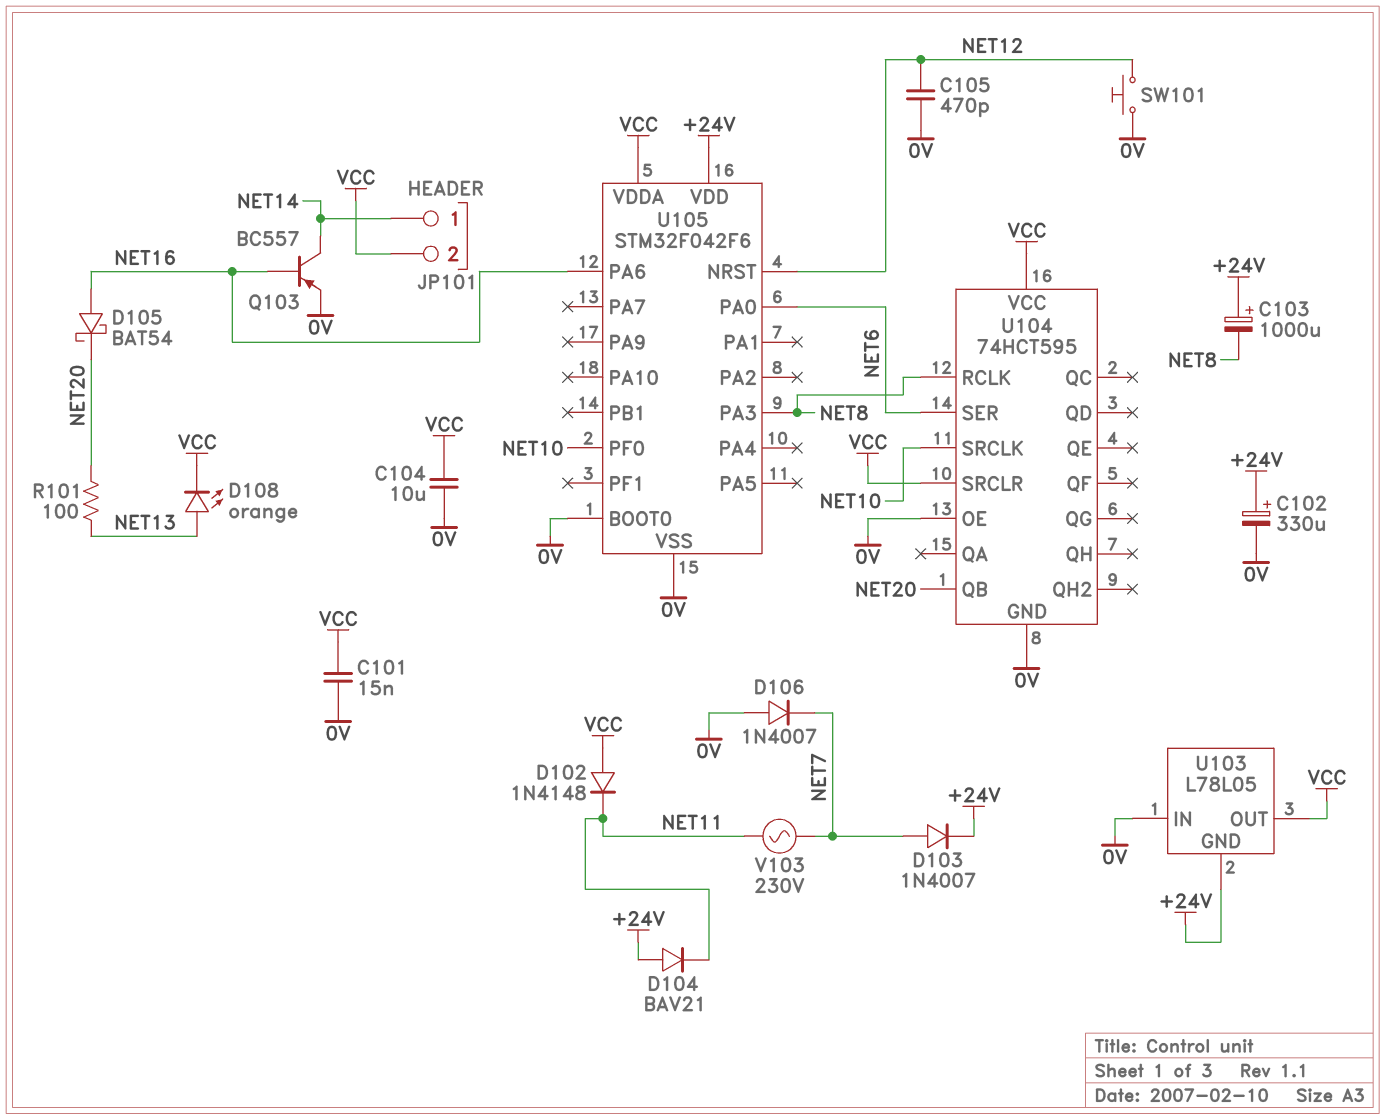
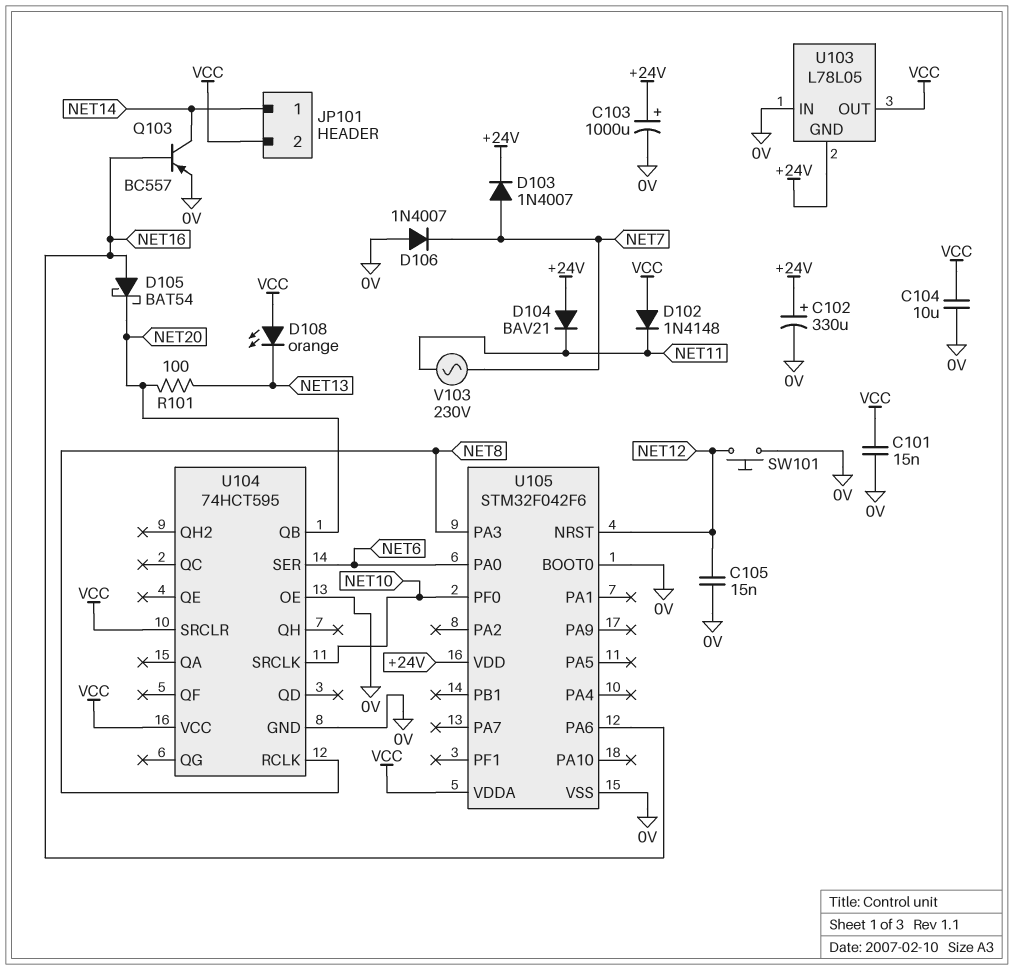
C103: 1000uF (plus +24V, minus NET8) -> 1000uF (plus +24V, minus 0V)
C105: 470pF (0V, NET12) -> 15nF (0V, NET12)
D108: LED orange (A NET13, K VCC) -> LED orange (A VCC, K NET13)

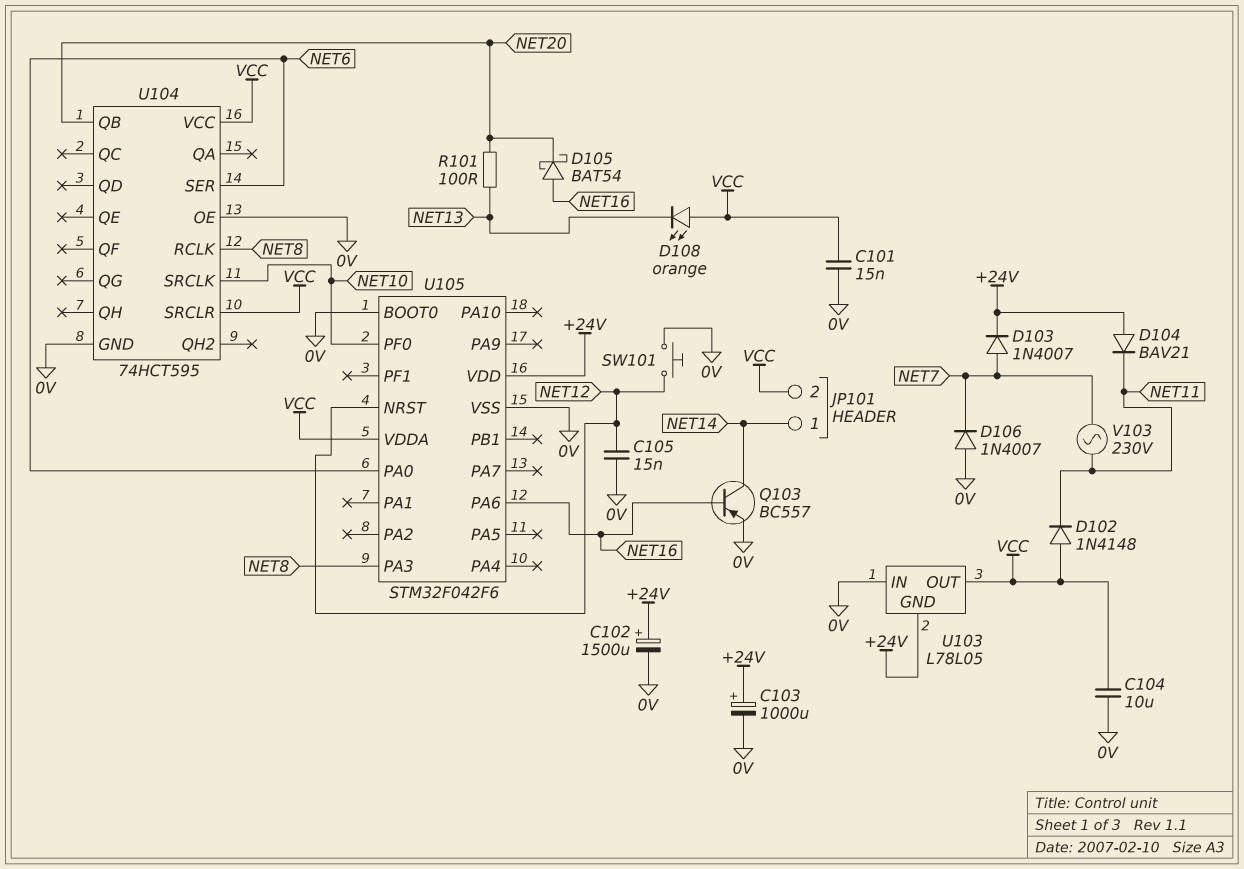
C102: 330uF (plus +24V, minus 0V) -> 1500uF (plus +24V, minus 0V)

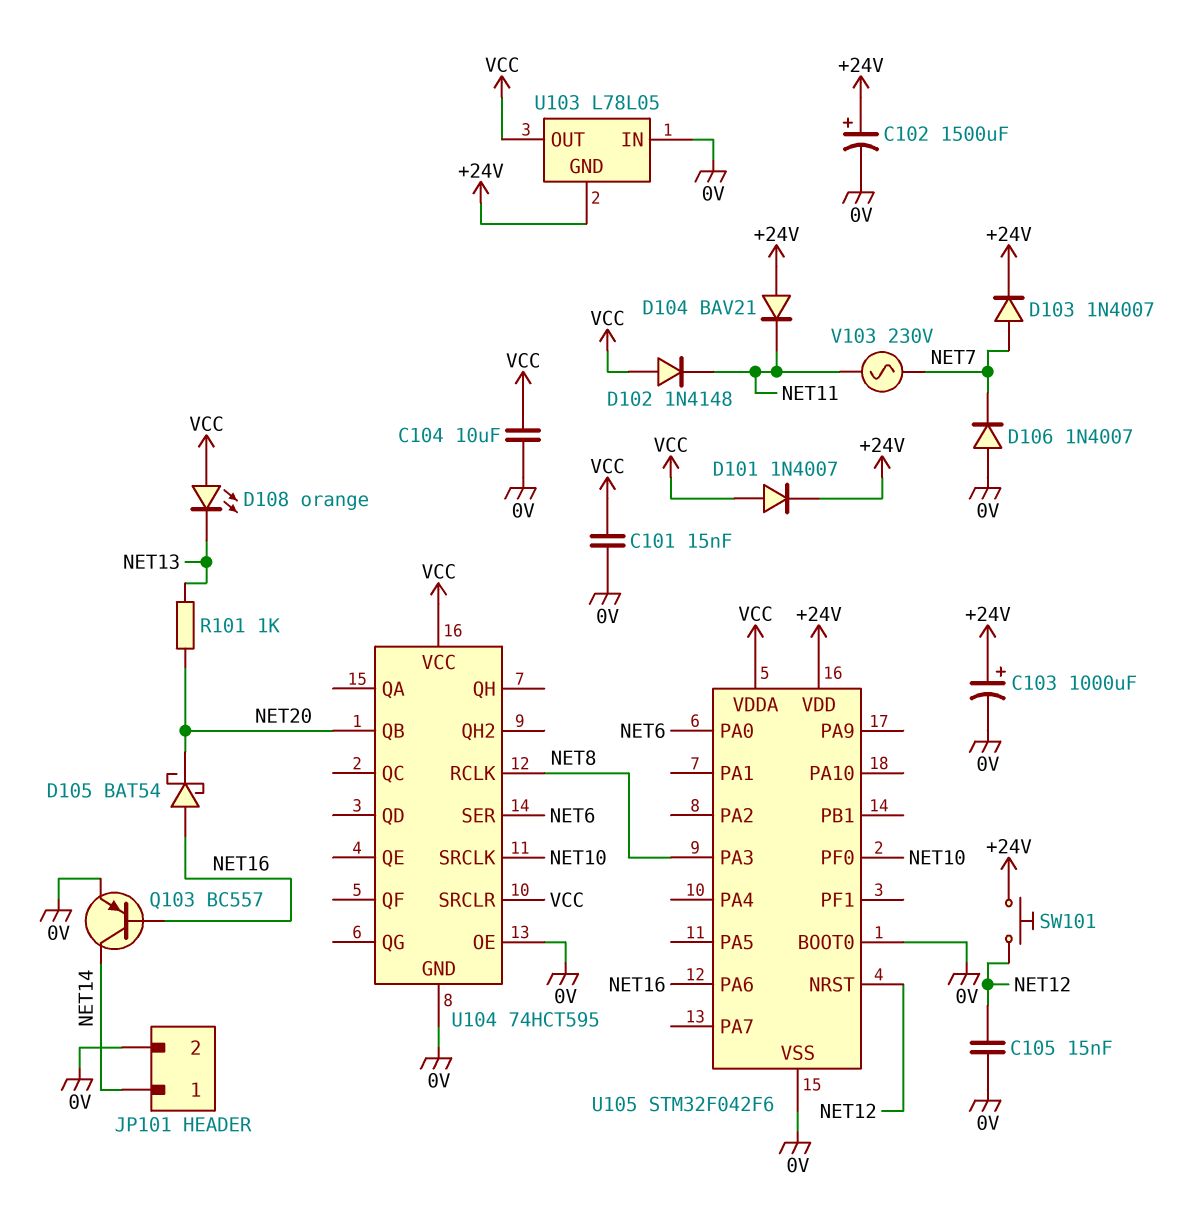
D101: none -> diode 1N4007 (A VCC, K +24V)
JP101 pin 2: VCC -> 0V
R101: 100 (NET13, NET20) -> 1k (NET13, NET20)
SW101: button (0V, NET12) -> button (+24V, NET12)

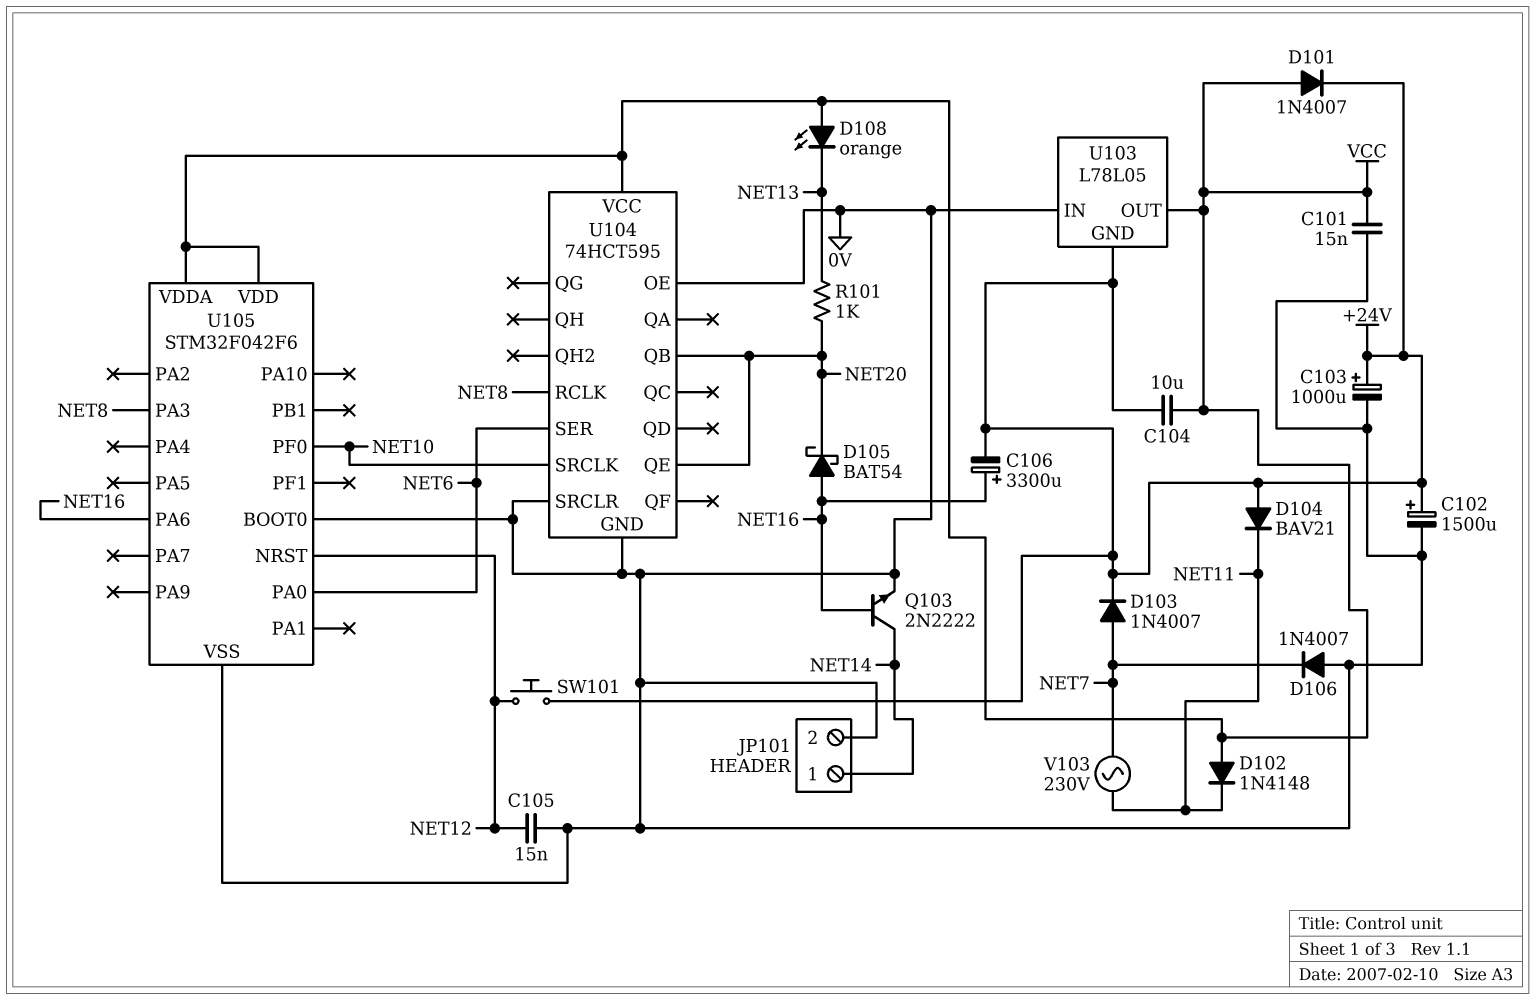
C104: 10uF (0V, VCC) -> 10uF (+24V, VCC)
C106: none -> 3300uF (plus NET16, minus +24V)
Q103: PNP BC557 (B NET16, C NET14, E 0V) -> NPN 2N2222 (B NET16, C NET14, E 0V)
U104 pin QE: none -> NET20
U104 pin SRCLR: VCC -> 0V
U105 pin VDD: +24V -> VCC

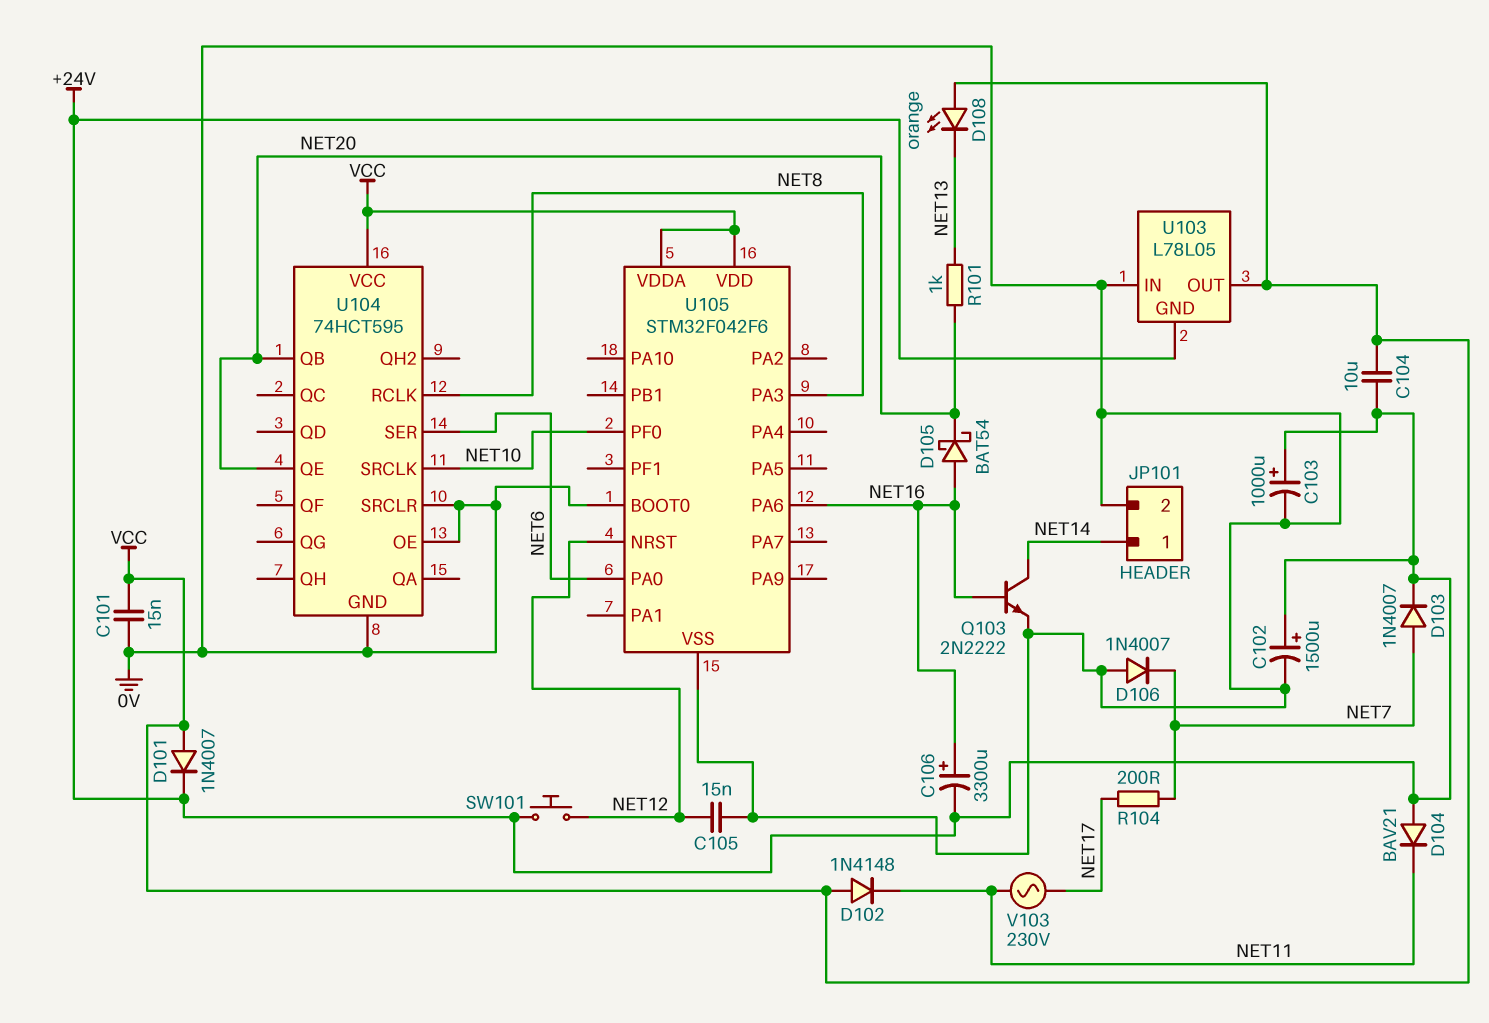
R104: none -> 200 (NET7, NET17)
V103: AC 230V (NET7, NET11) -> AC 230V (NET11, NET17)

